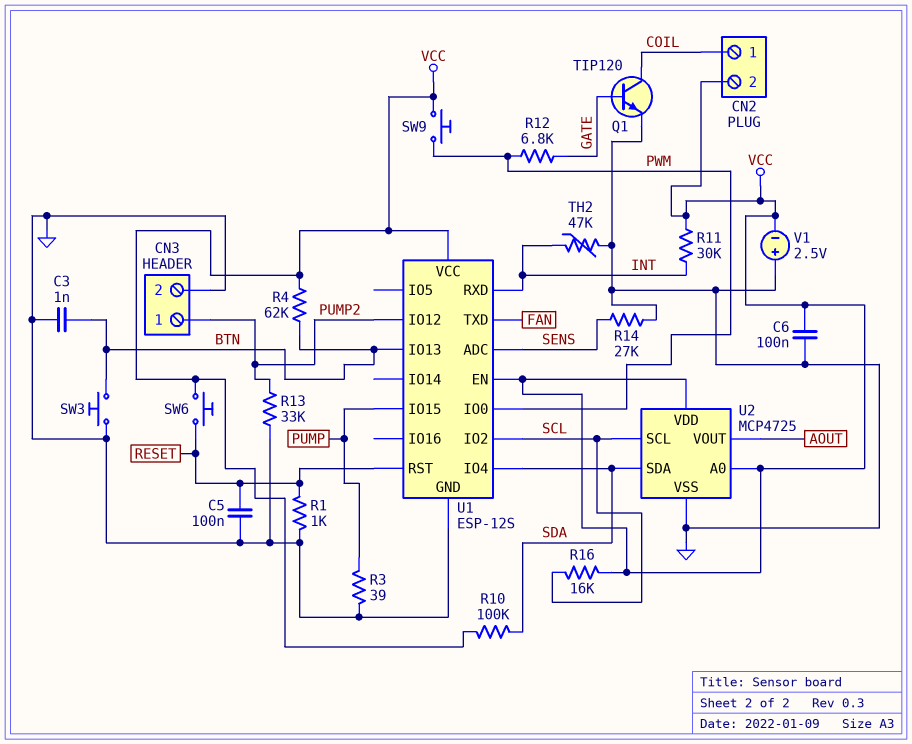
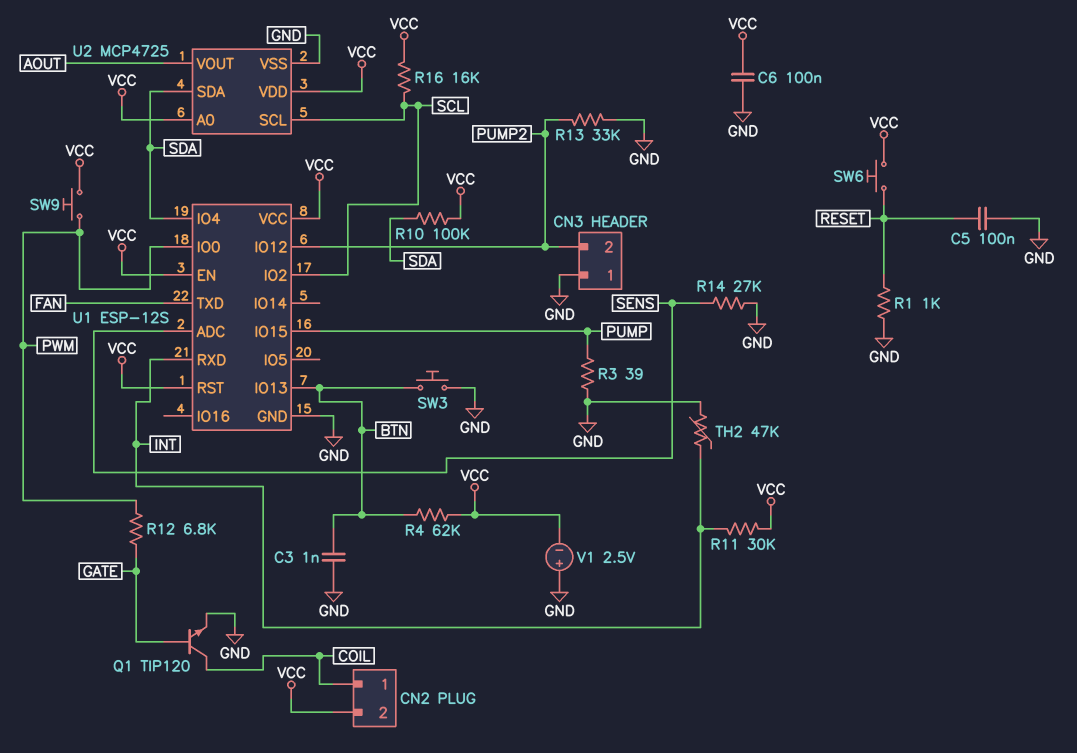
CN3 pin 1: PUMP2 -> GND
CN3 pin 2: GND -> PUMP2
U1 pin RST: RESET -> VCC

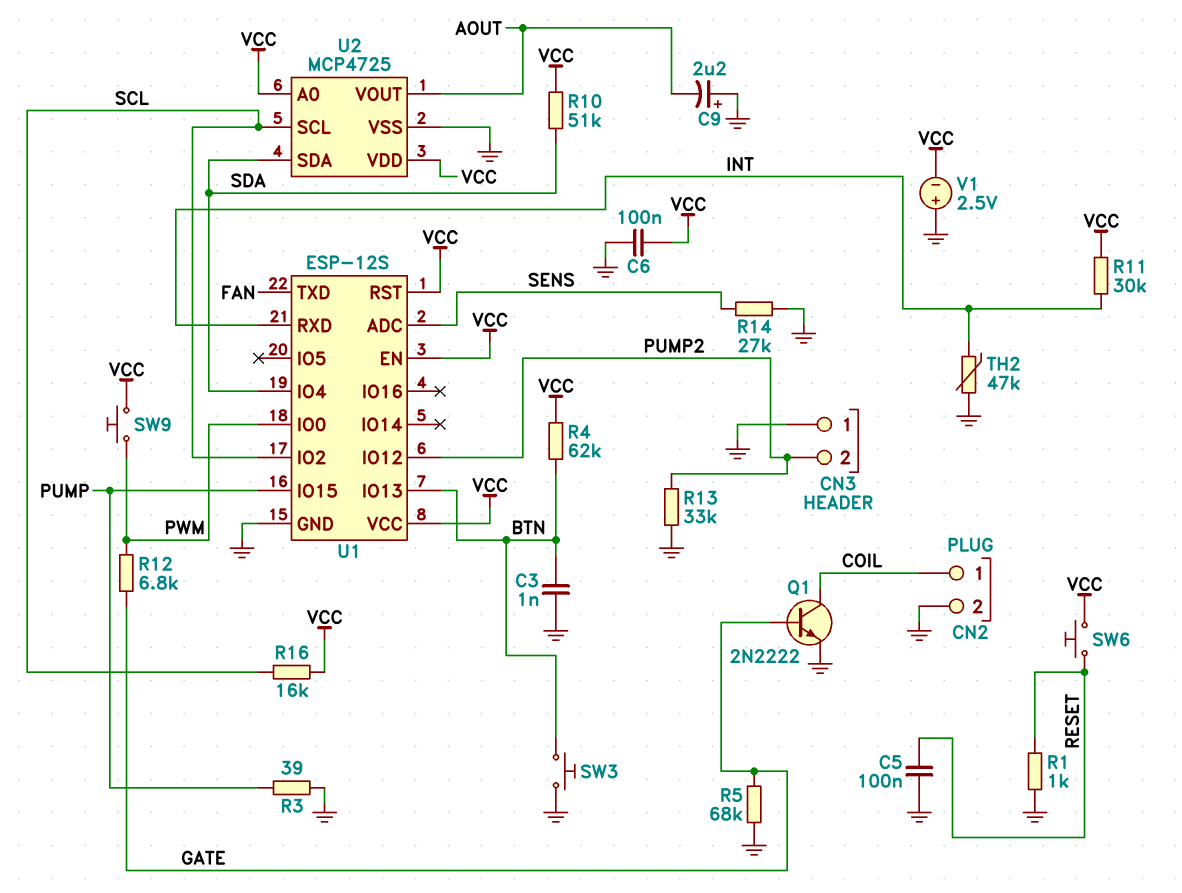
C9: none -> 2.2uF (plus GND, minus AOUT)
CN2 pin 2: VCC -> GND
Q1: NPN TIP120 (B GATE, C COIL, E GND) -> NPN 2N2222 (B GATE, C COIL, E GND)
R5: none -> 68k (GATE, GND)
R10: 100k (SDA, VCC) -> 51k (SDA, VCC)

